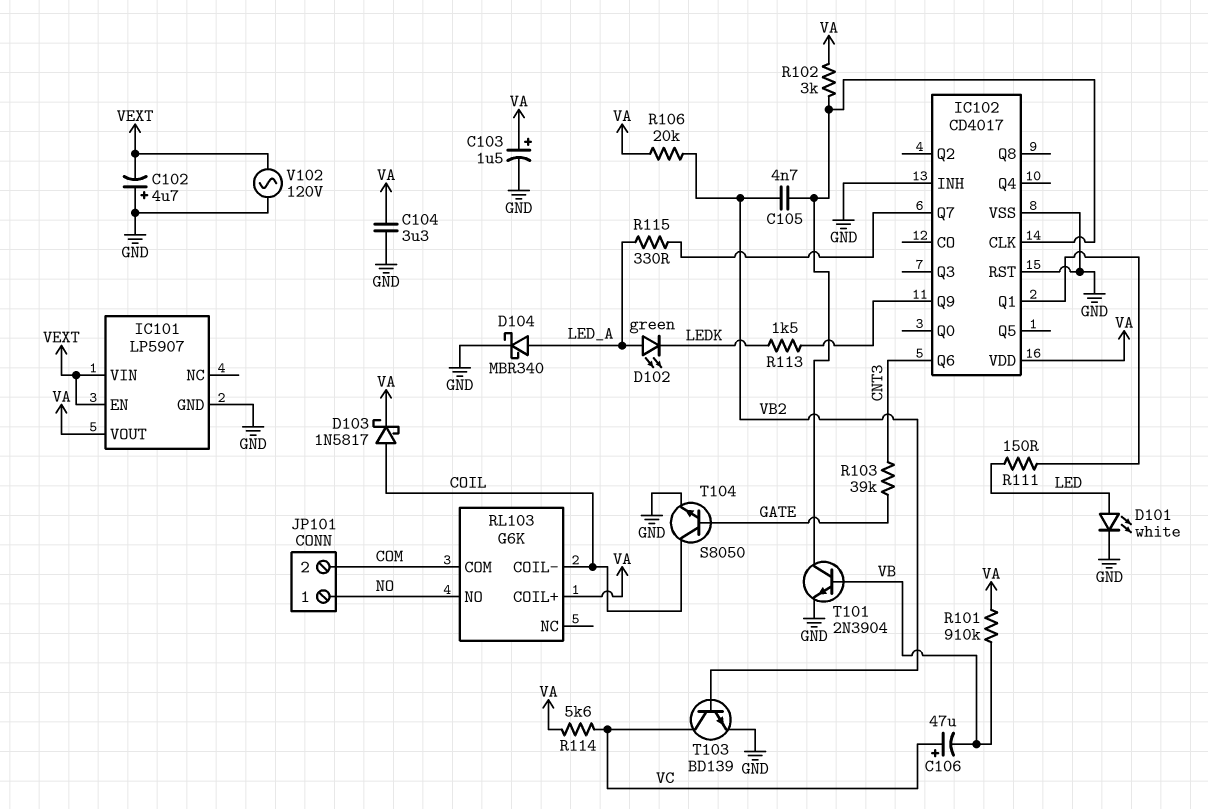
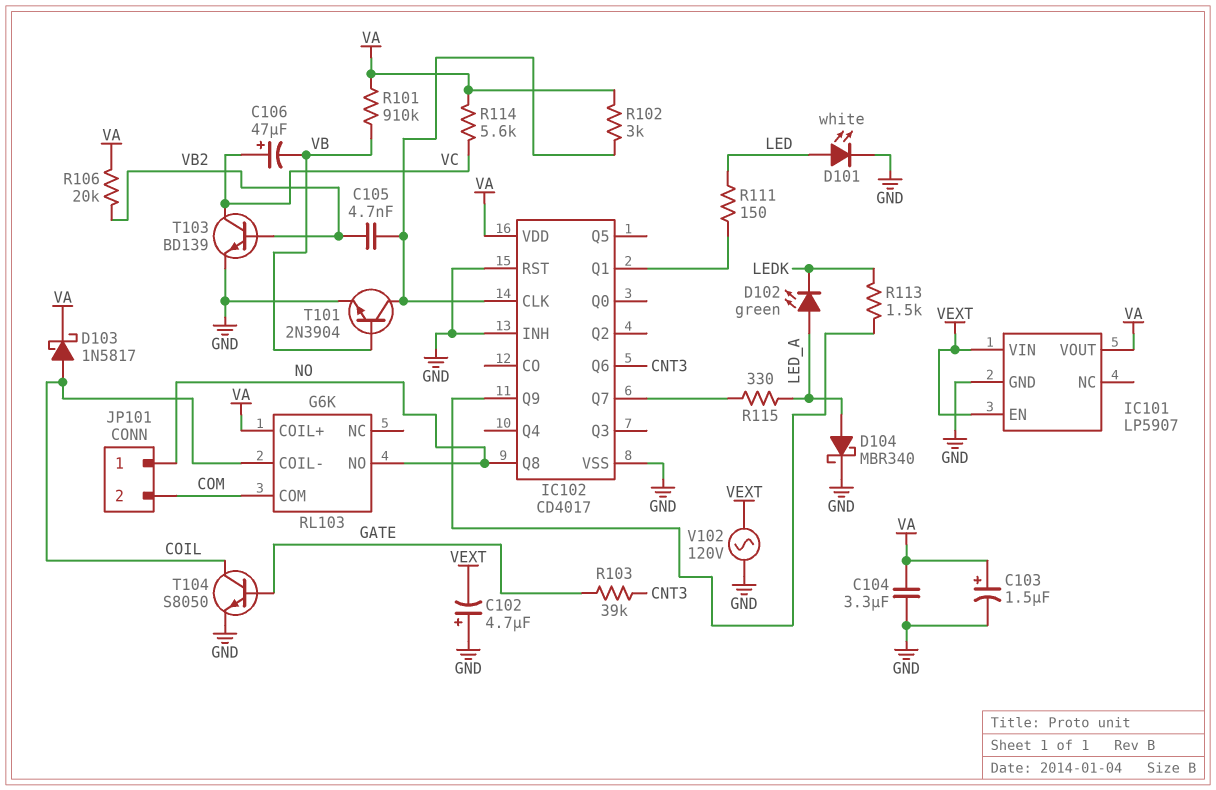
IC102 pin Q8: none -> NO

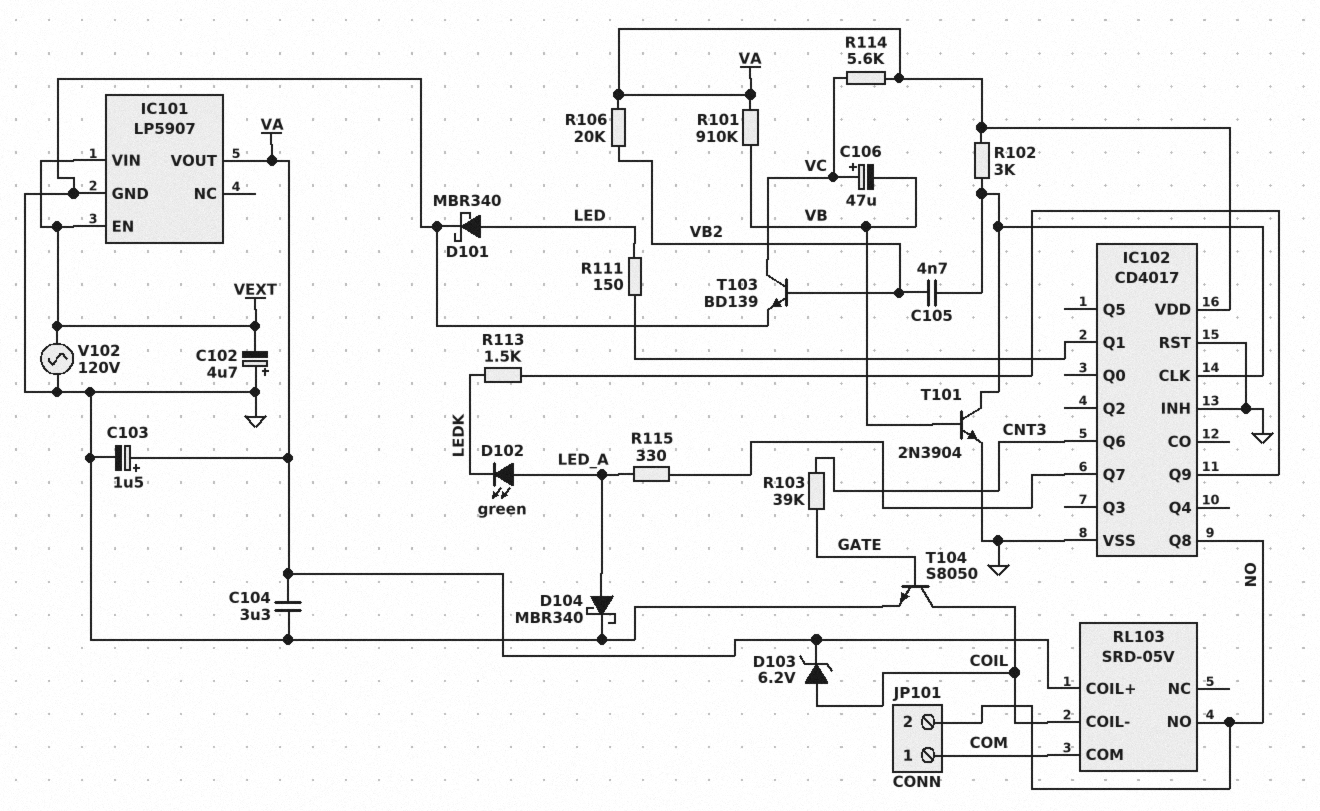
D101: LED white (A LED, K GND) -> schottky MBR340 (A LED, K GND)
D103: schottky 1N5817 (A COIL, K VA) -> zener 6.2V (A COIL, K VA)
JP101 pin 1: NO -> COM
JP101 pin 2: COM -> NO
RL103: G6K -> SRD-05V

